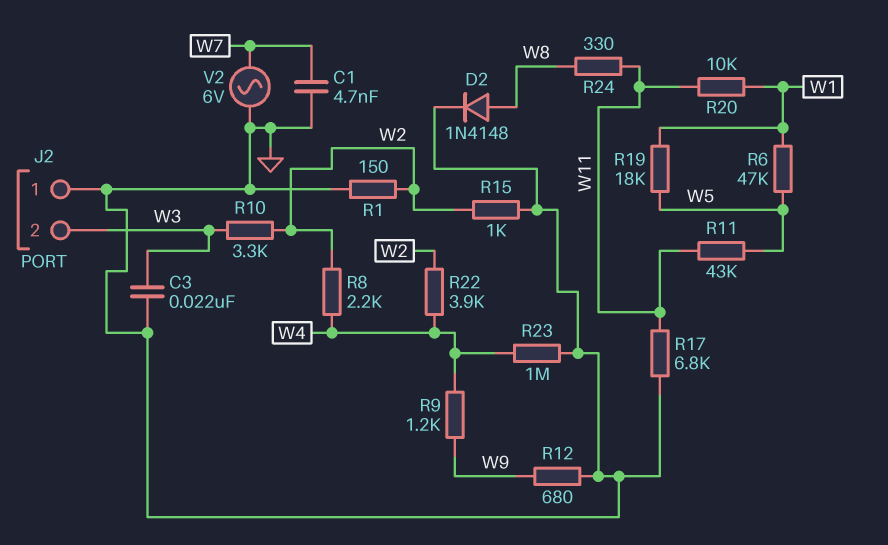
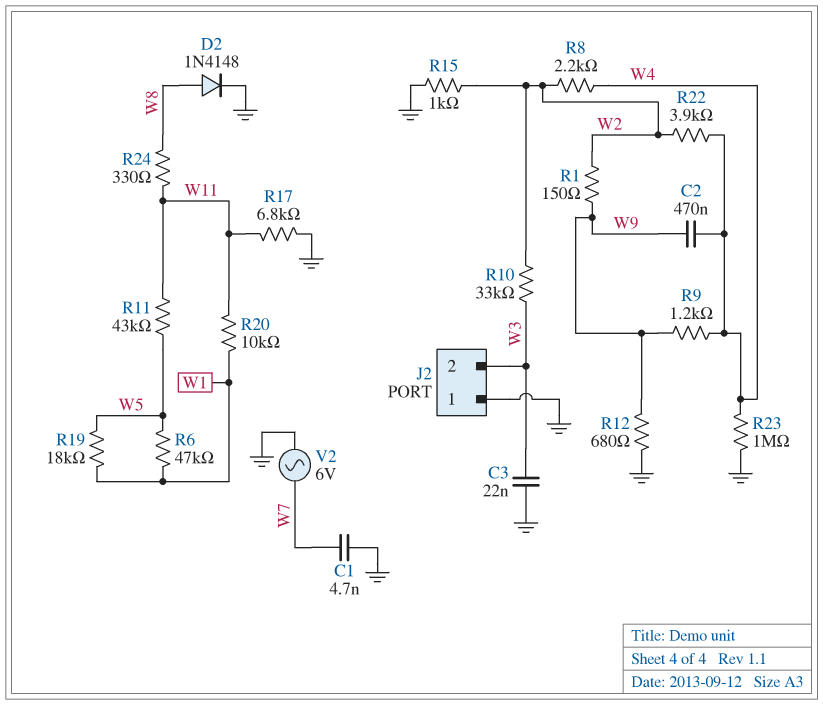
C2: none -> 470nF (W4, W9)
R1: 150 (GND, W2) -> 150 (W2, W9)
R10: 3.3k (W2, W3) -> 33k (W2, W3)

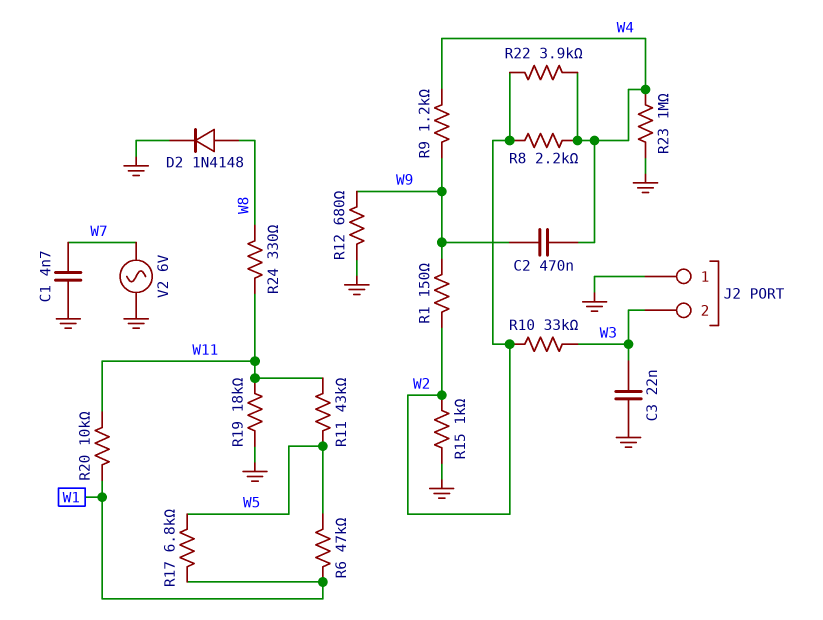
R17: 6.8k (GND, W11) -> 6.8k (W1, W5)
R19: 18k (W1, W5) -> 18k (GND, W11)

